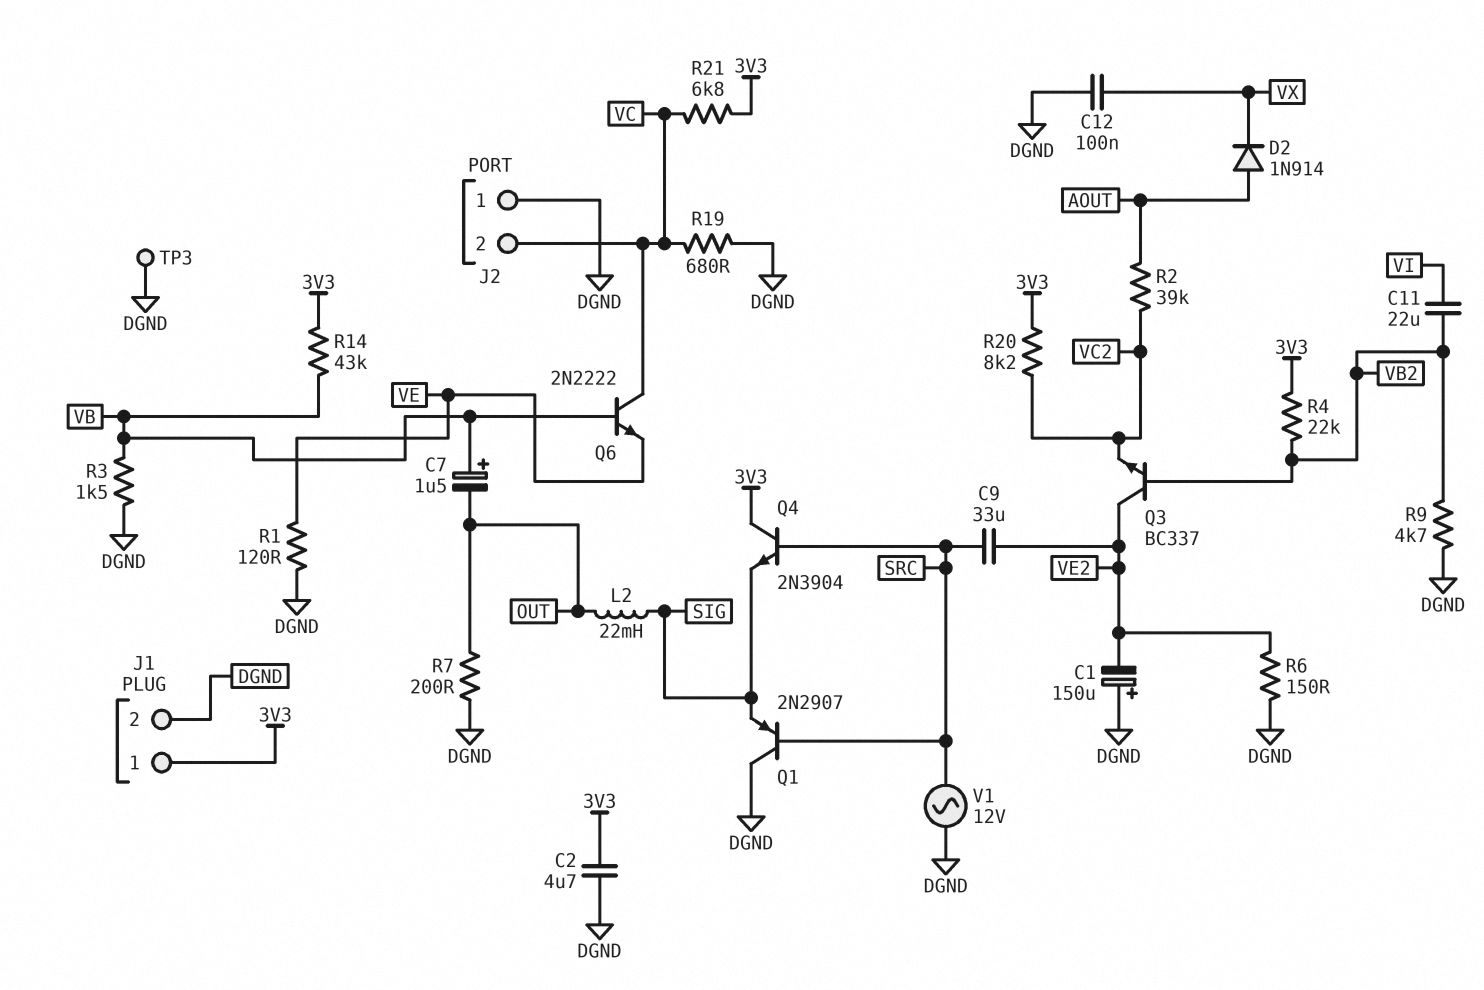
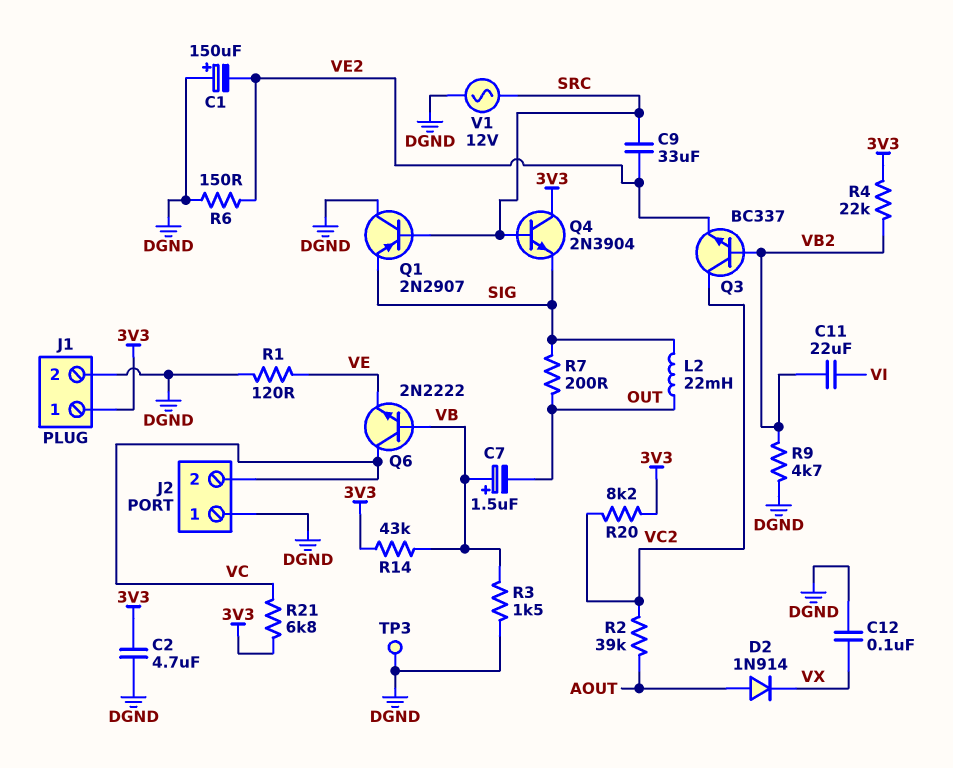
Q3: NPN BC337 (B VB2, C VE2, E VC2) -> NPN BC337 (B VB2, C VC2, E VE2)
R7: 200 (DGND, OUT) -> 200 (OUT, SIG)
R19: 680 (DGND, VC) -> none

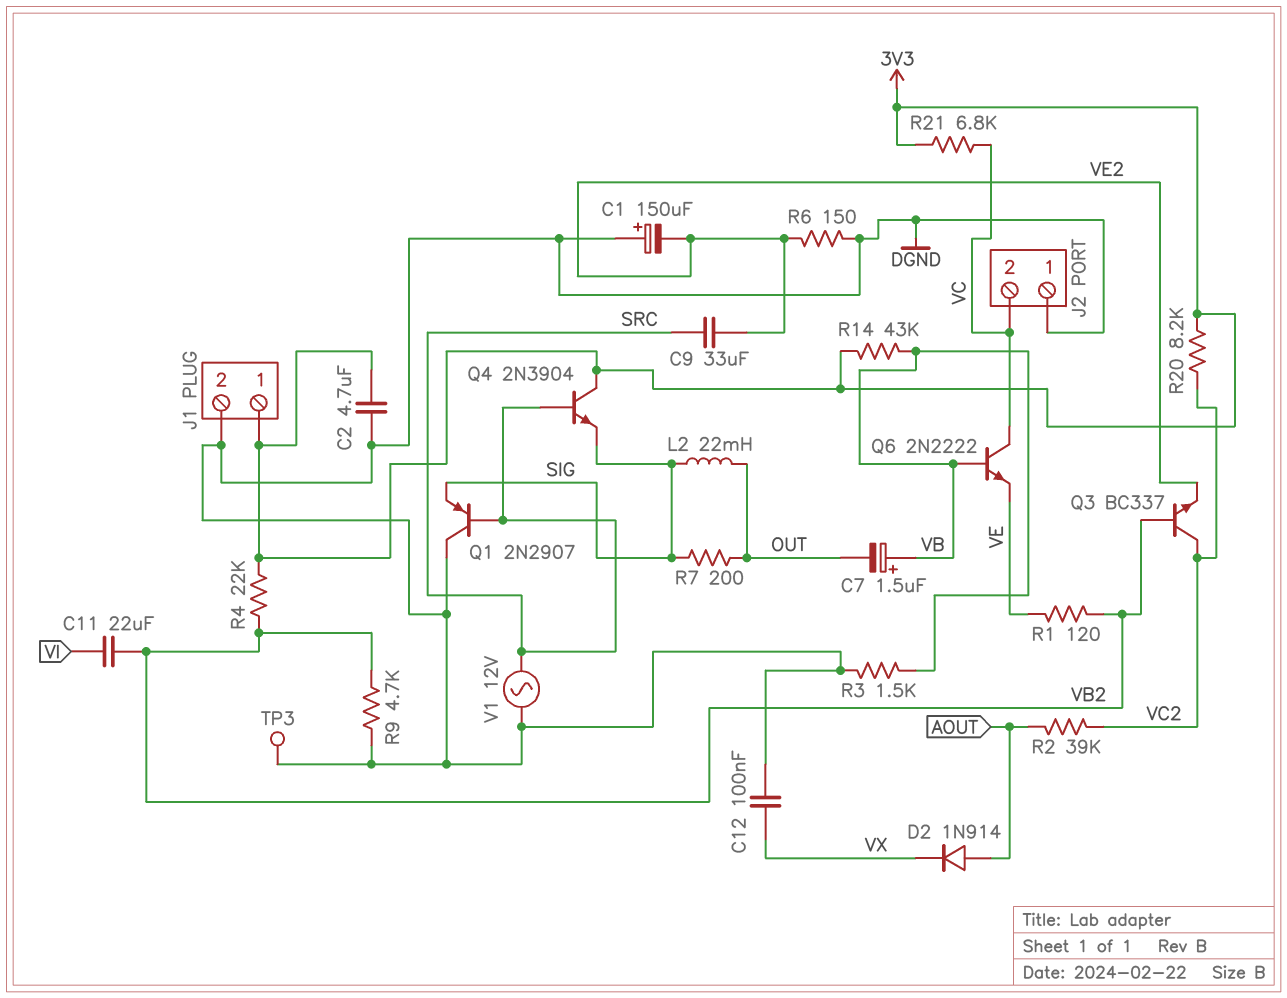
R1: 120 (DGND, VE) -> 120 (VB2, VE)

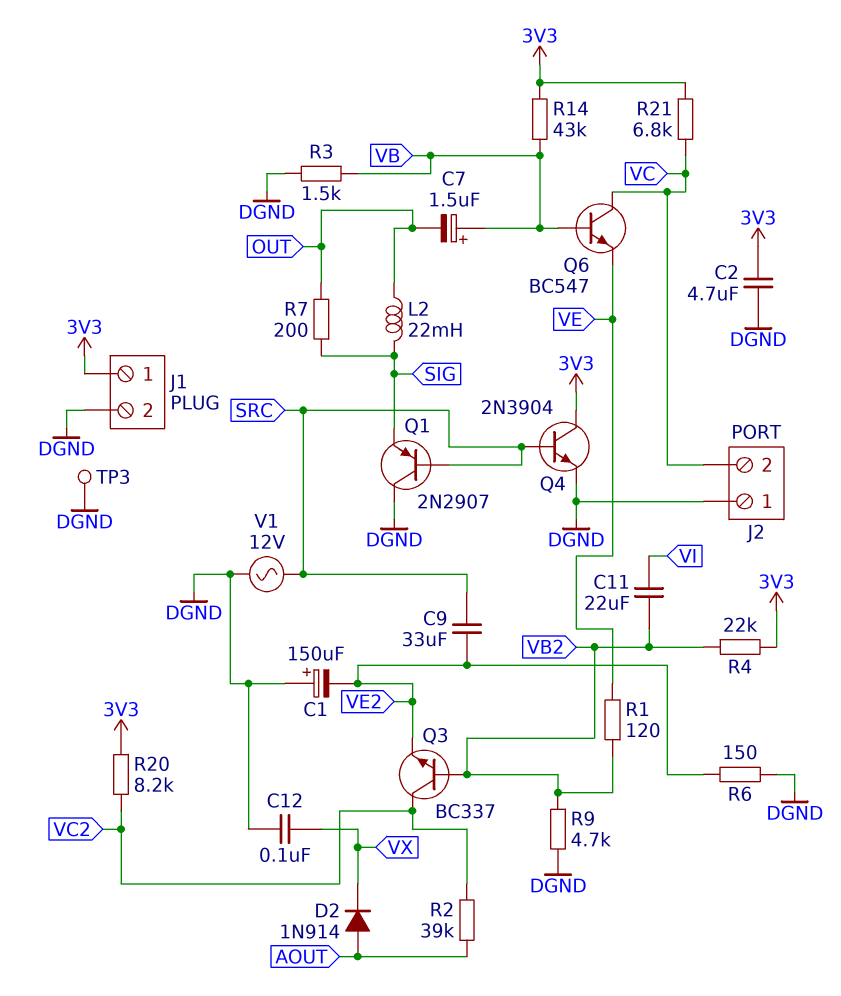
Q4: NPN 2N3904 (B SRC, C 3V3, E SIG) -> NPN 2N3904 (B SRC, C 3V3, E DGND)
Q6: NPN 2N2222 (B VB, C VC, E VE) -> NPN BC547 (B VB, C VC, E VE)

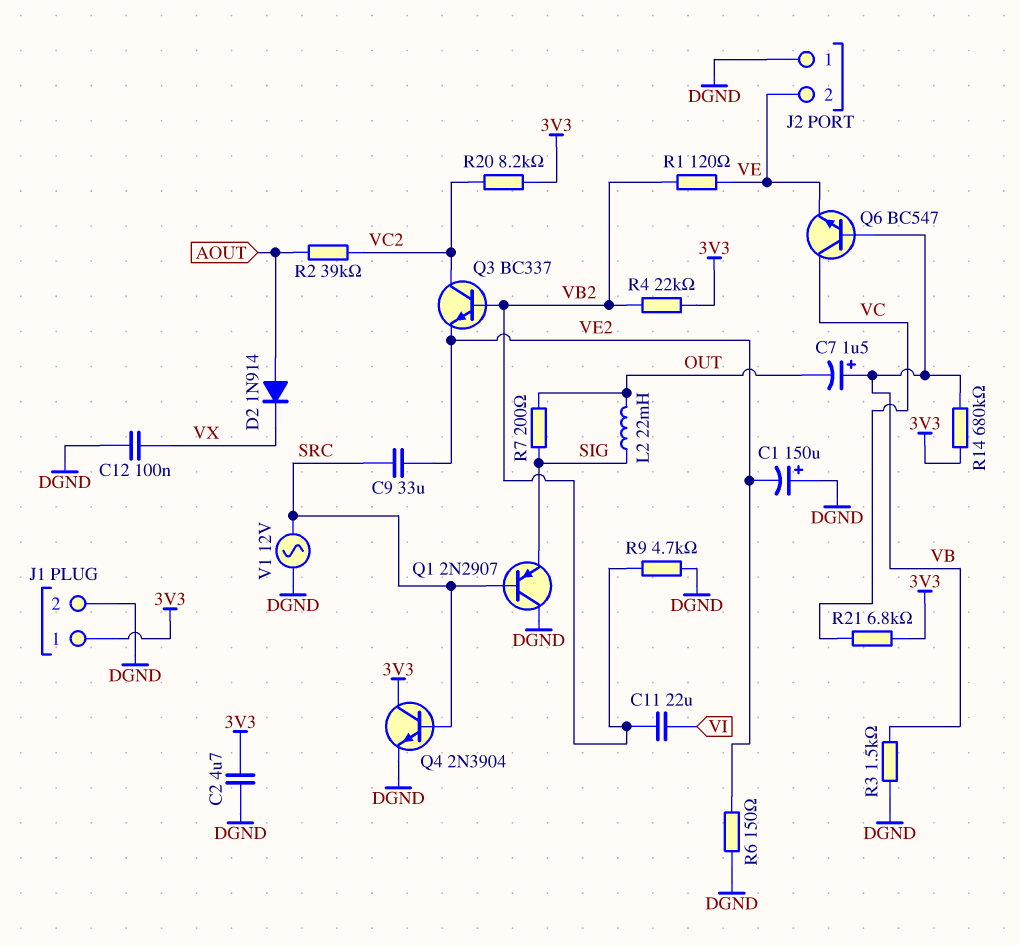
J2 pin 2: VC -> VE
R14: 43k (3V3, VB) -> 680k (3V3, VB)
TP3: test point (DGND) -> none

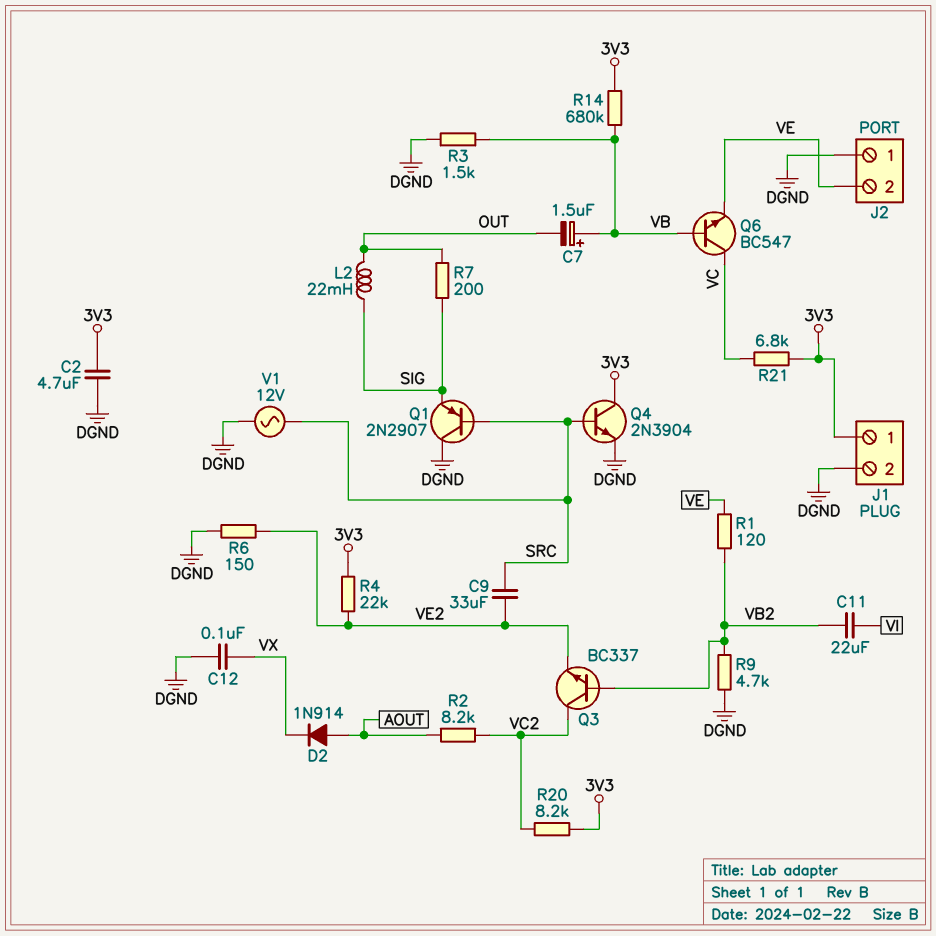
C1: 150uF (plus DGND, minus VE2) -> none
R2: 39k (AOUT, VC2) -> 8.2k (AOUT, VC2)
R4: 22k (3V3, VB2) -> 22k (3V3, VE2)

